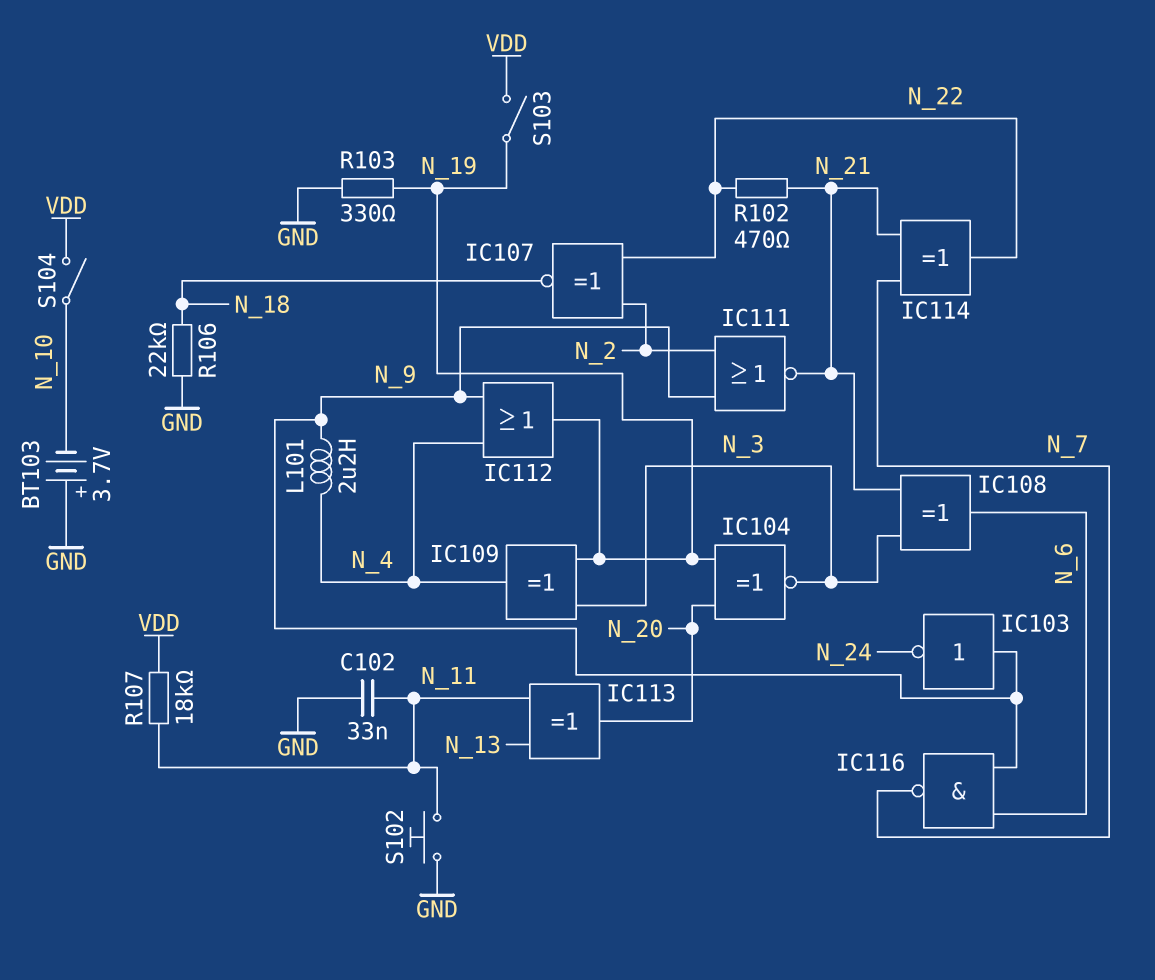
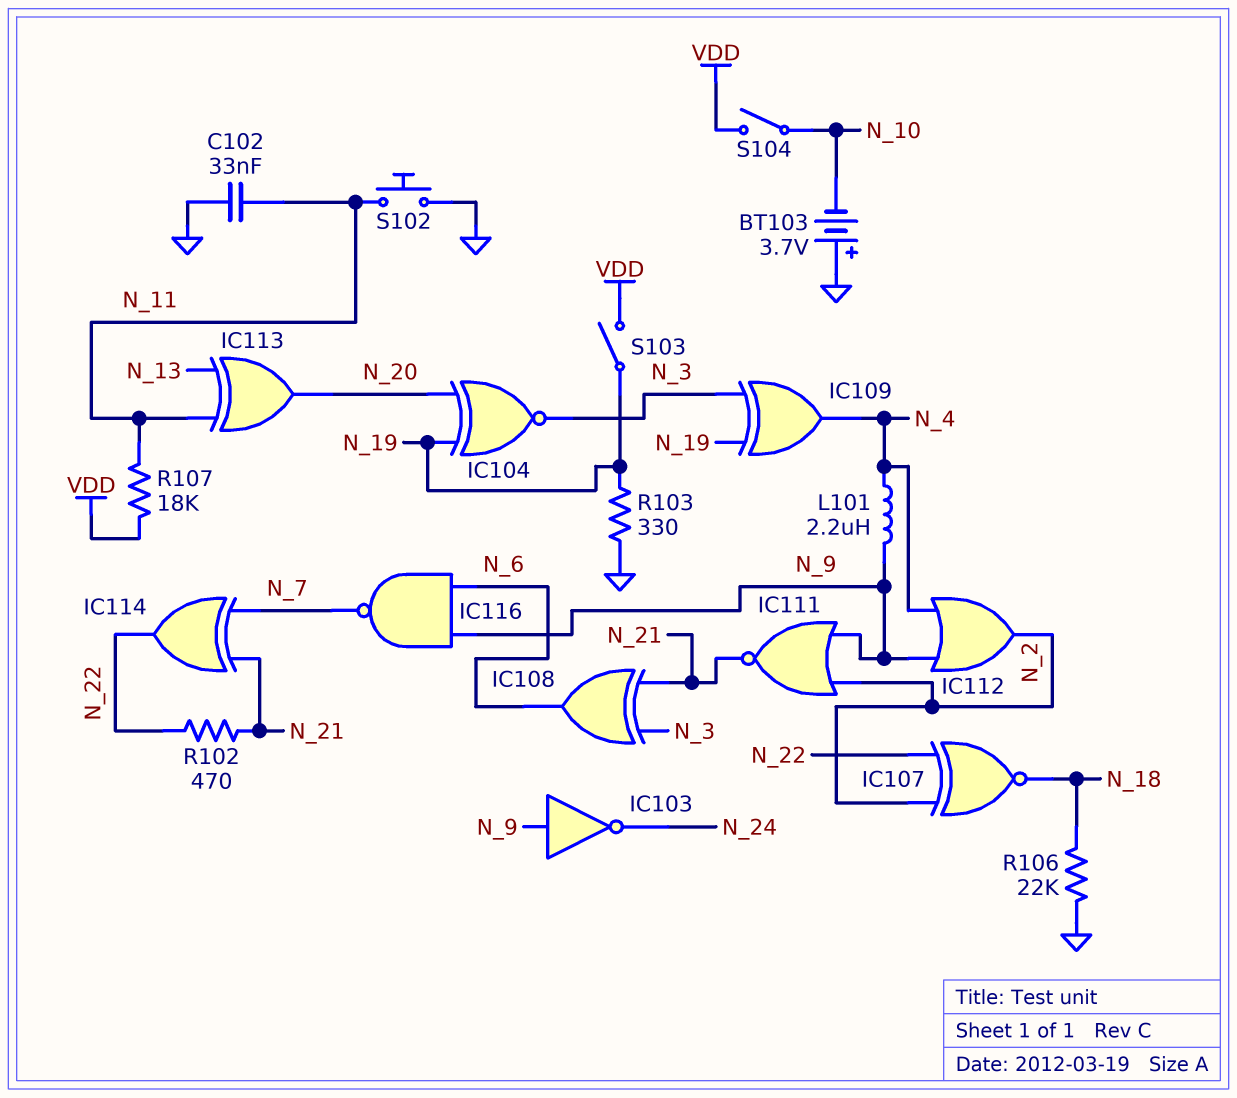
IC112: OR (in N_4, in N_9, out N_19) -> OR (in N_4, in N_9, out N_2)

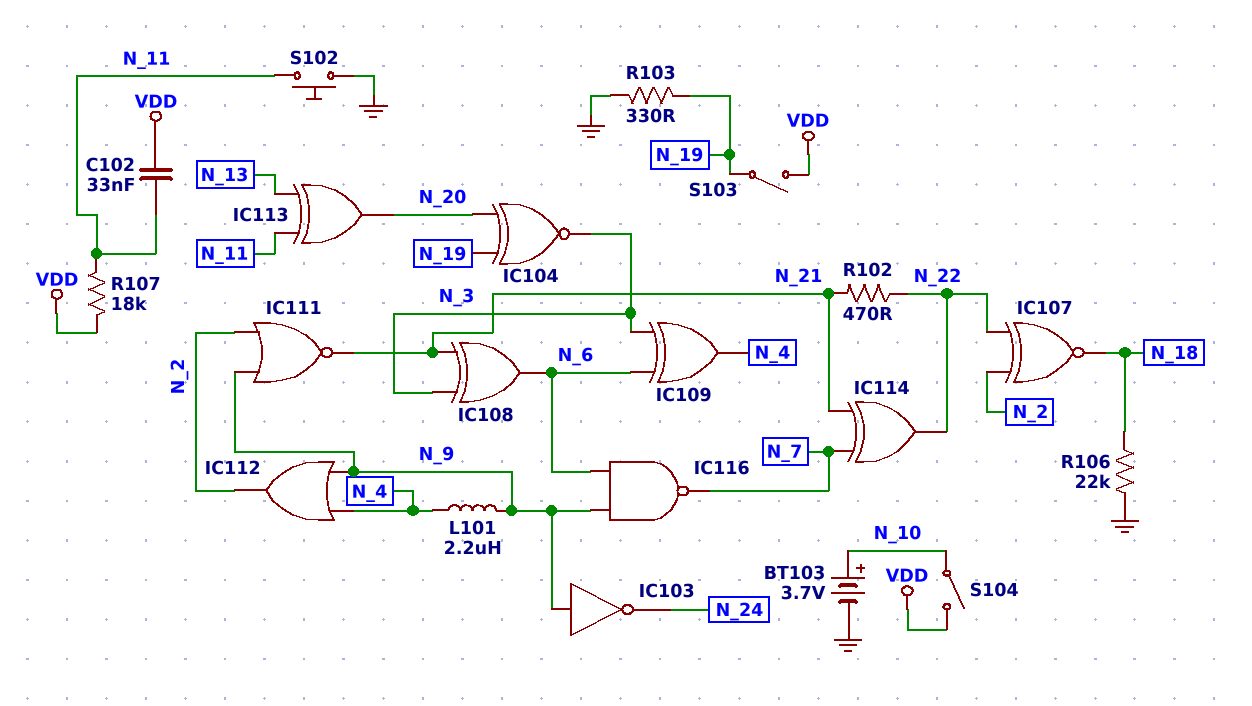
BT103: 3.7V (plus GND, minus N_10) -> 3.7V (plus N_10, minus GND)
C102: 33nF (GND, N_11) -> 33nF (N_11, VDD)
IC109: XOR (in N_3, in N_19, out N_4) -> XOR (in N_3, in N_6, out N_4)

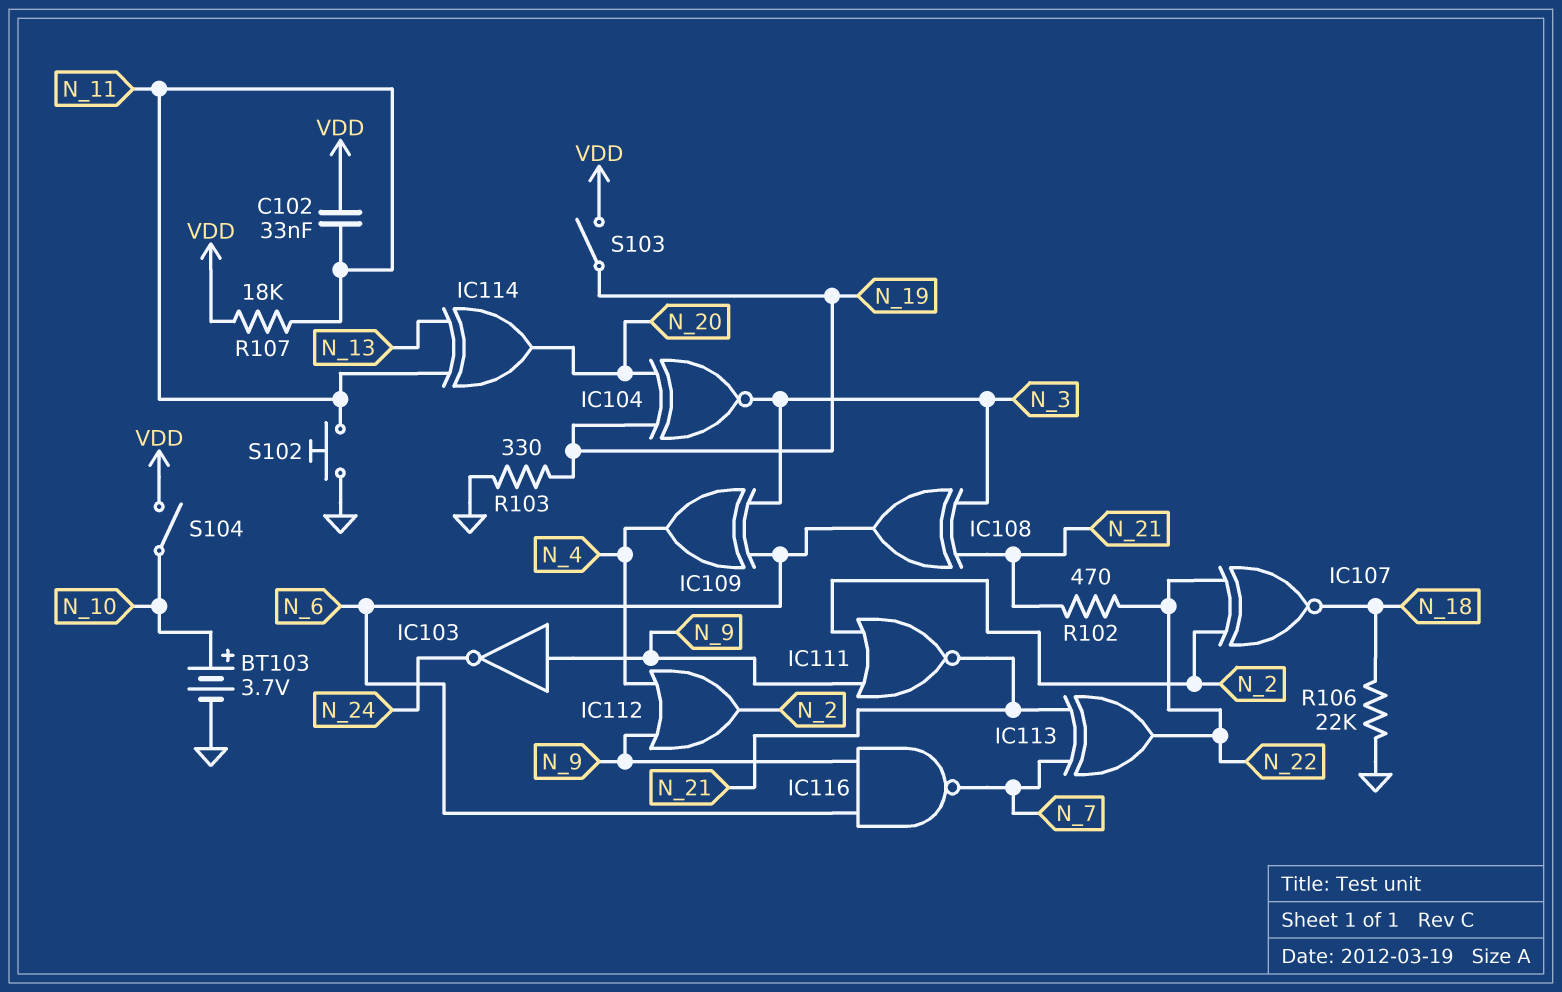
IC113: XOR (in N_11, in N_13, out N_20) -> XOR (in N_7, in N_21, out N_22)
IC114: XOR (in N_7, in N_21, out N_22) -> XOR (in N_11, in N_13, out N_20)
L101: 2.2uH (N_4, N_9) -> none

